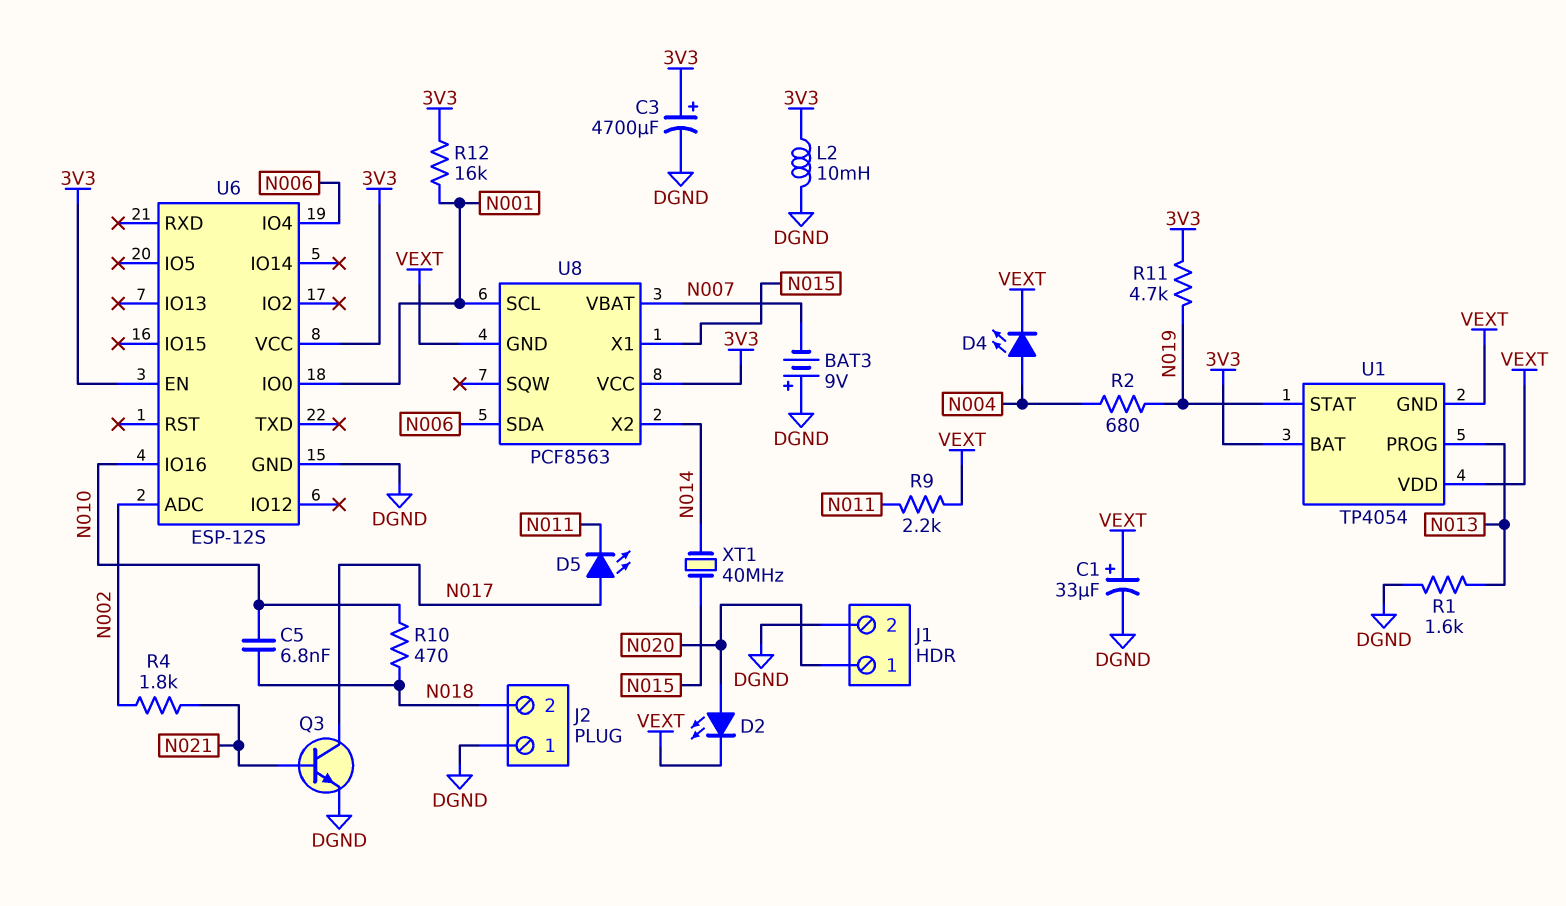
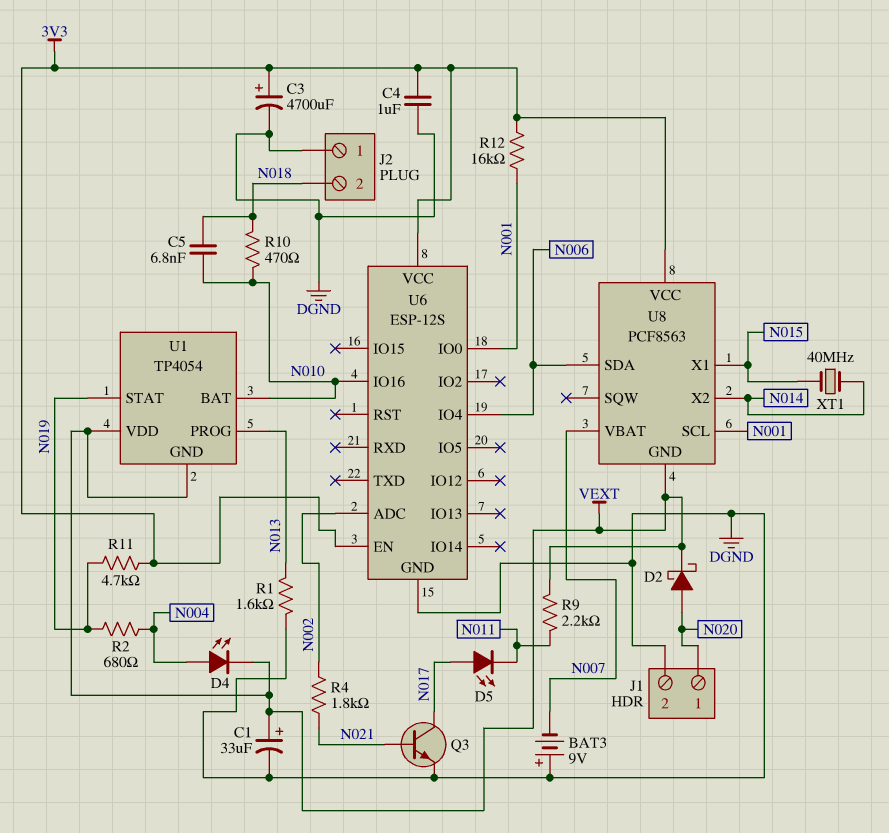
C4: none -> 1uF (3V3, DGND)
D2: LED (A N020, K VEXT) -> schottky (A N020, K VEXT)
L2: 10mH (3V3, DGND) -> none
U1 pin BAT: 3V3 -> N010

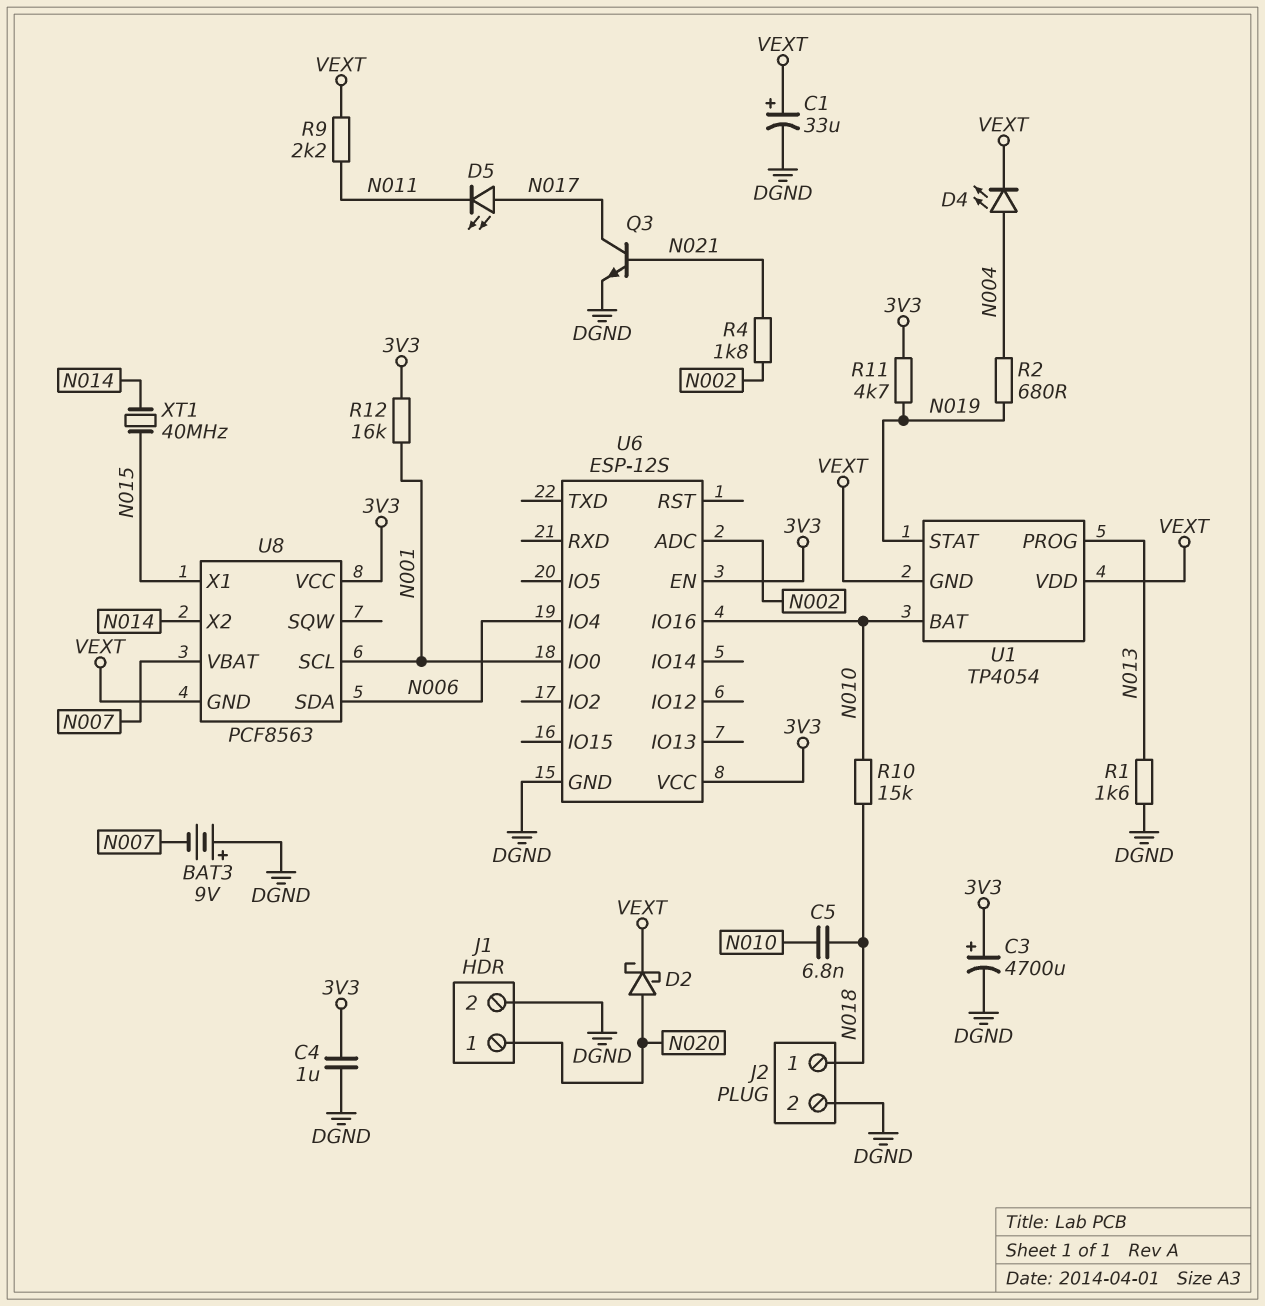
J2 pin 1: DGND -> N018
J2 pin 2: N018 -> DGND
R10: 470 (N010, N018) -> 15k (N010, N018)

